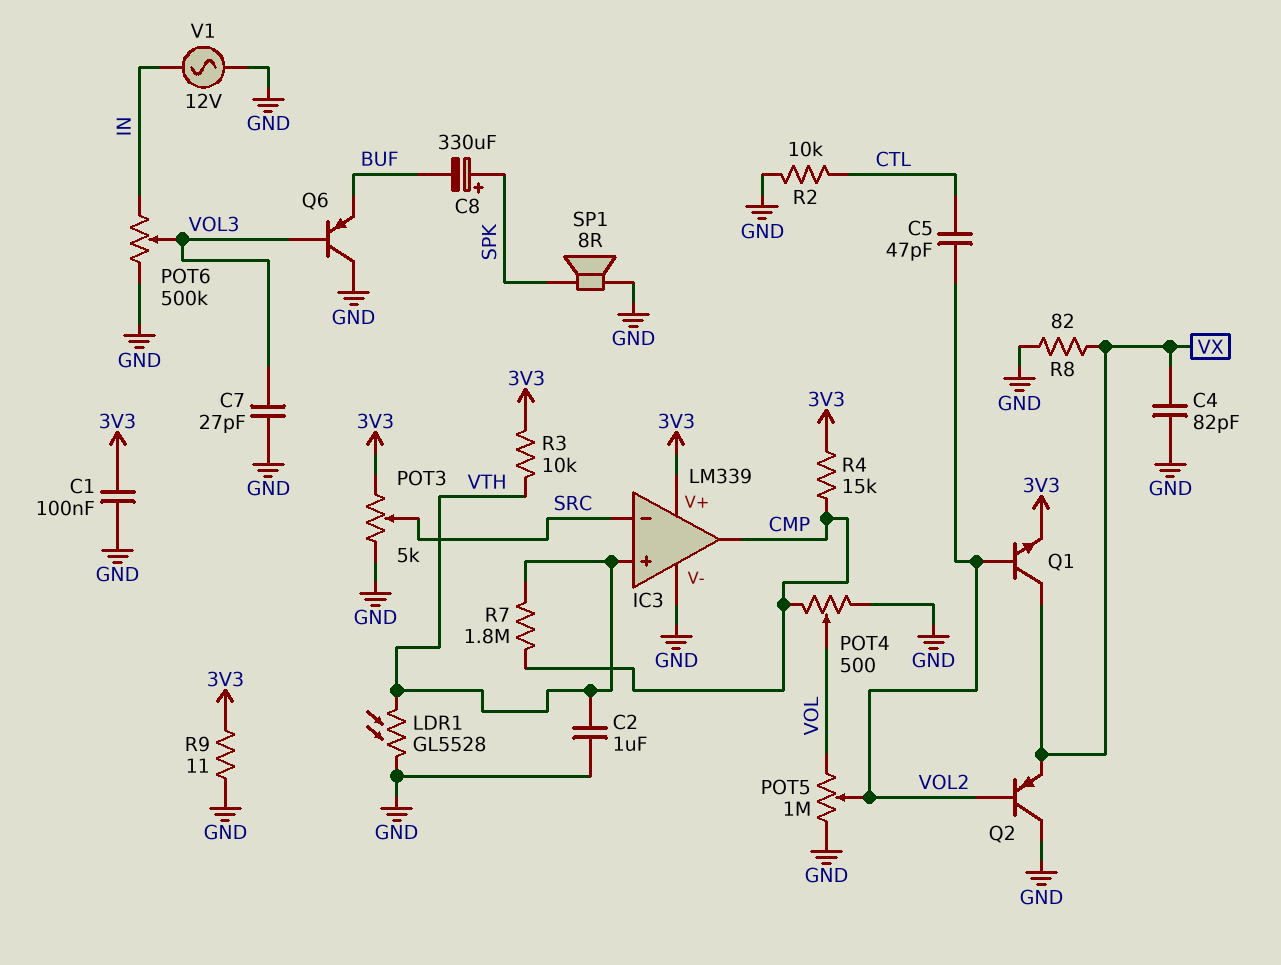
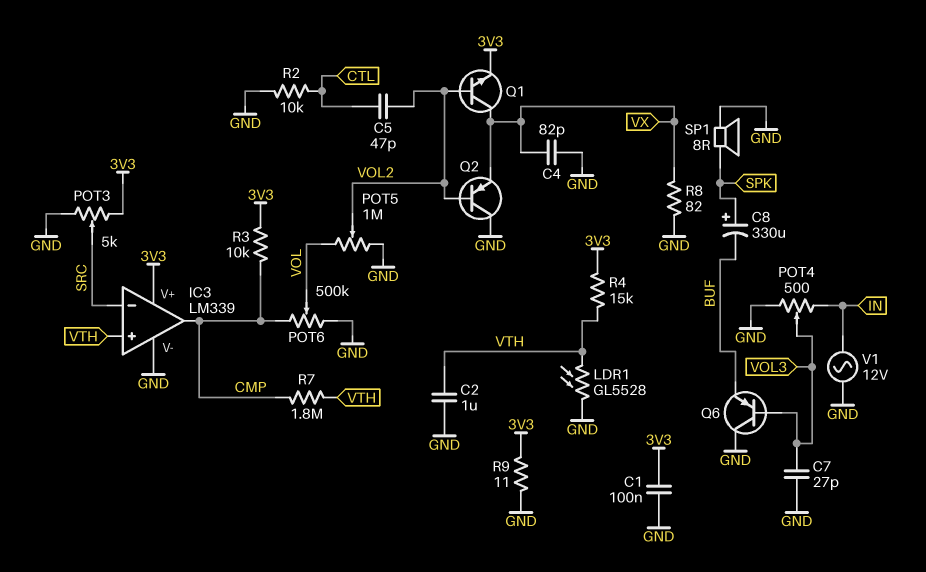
POT4: 500 (CMP, GND, wiper VOL) -> 500 (GND, IN, wiper VOL3)
POT6: 500k (GND, IN, wiper VOL3) -> 500k (CMP, GND, wiper VOL)
R3: 10k (3V3, VTH) -> 10k (3V3, CMP)
R4: 15k (3V3, CMP) -> 15k (3V3, VTH)

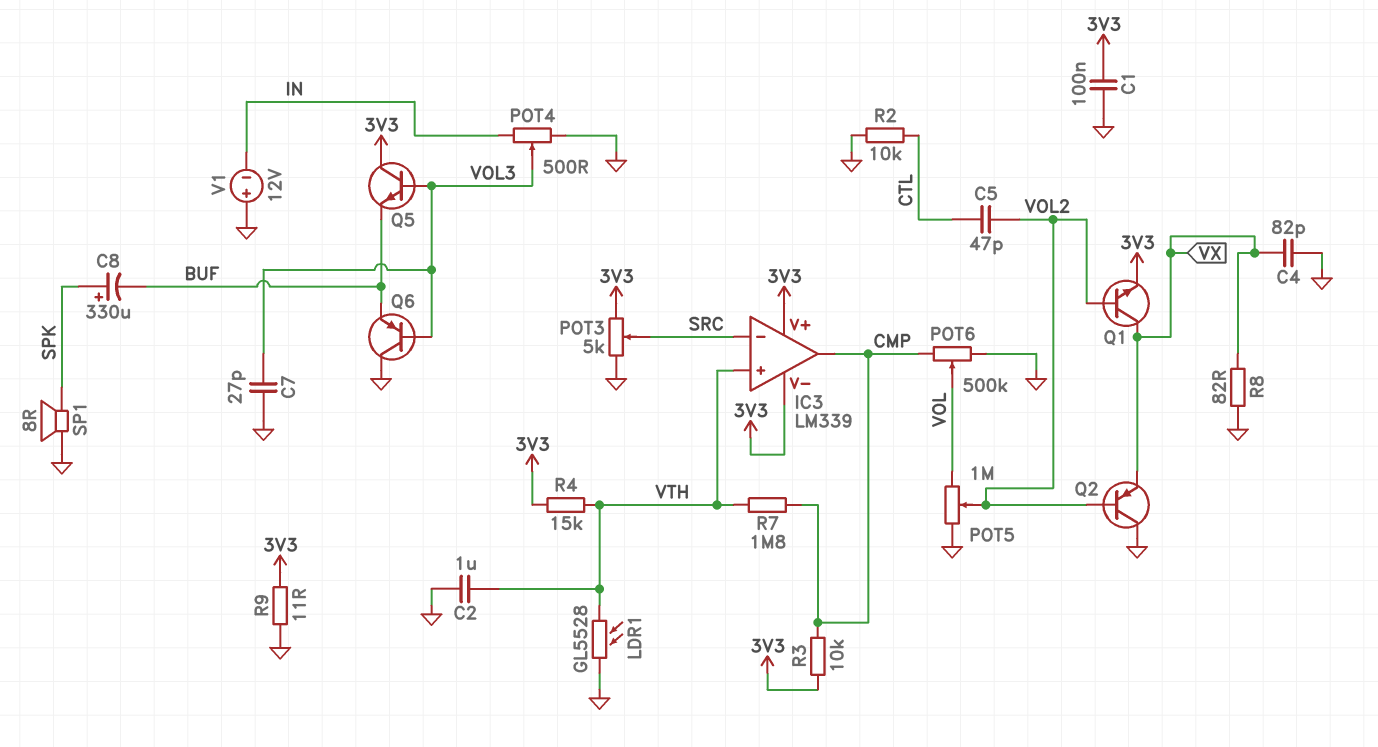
IC3 pin V-: GND -> 3V3
Q5: none -> NPN (B VOL3, C 3V3, E BUF)
V1: AC 12V (GND, IN) -> 12V (plus GND, minus IN)

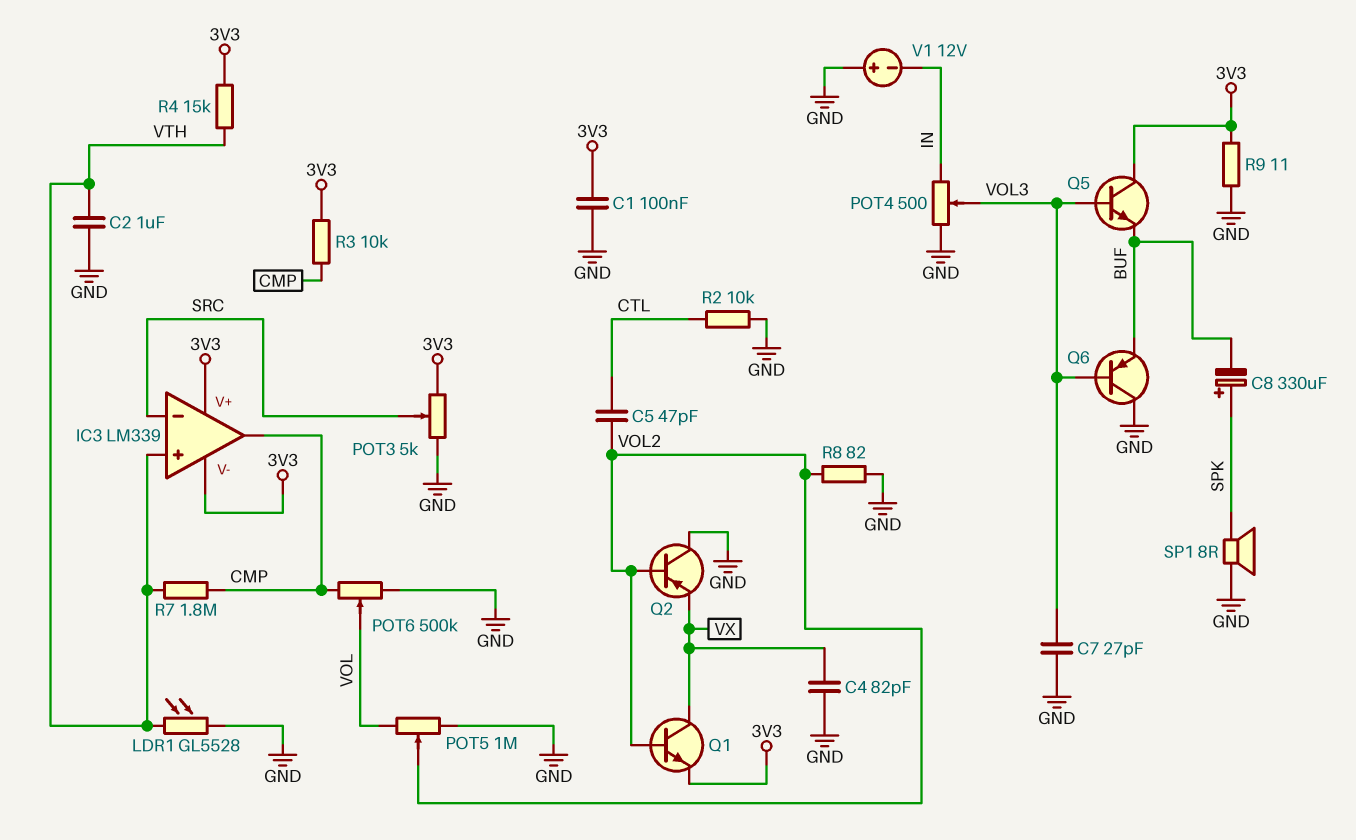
R8: 82 (GND, VX) -> 82 (GND, VOL2)

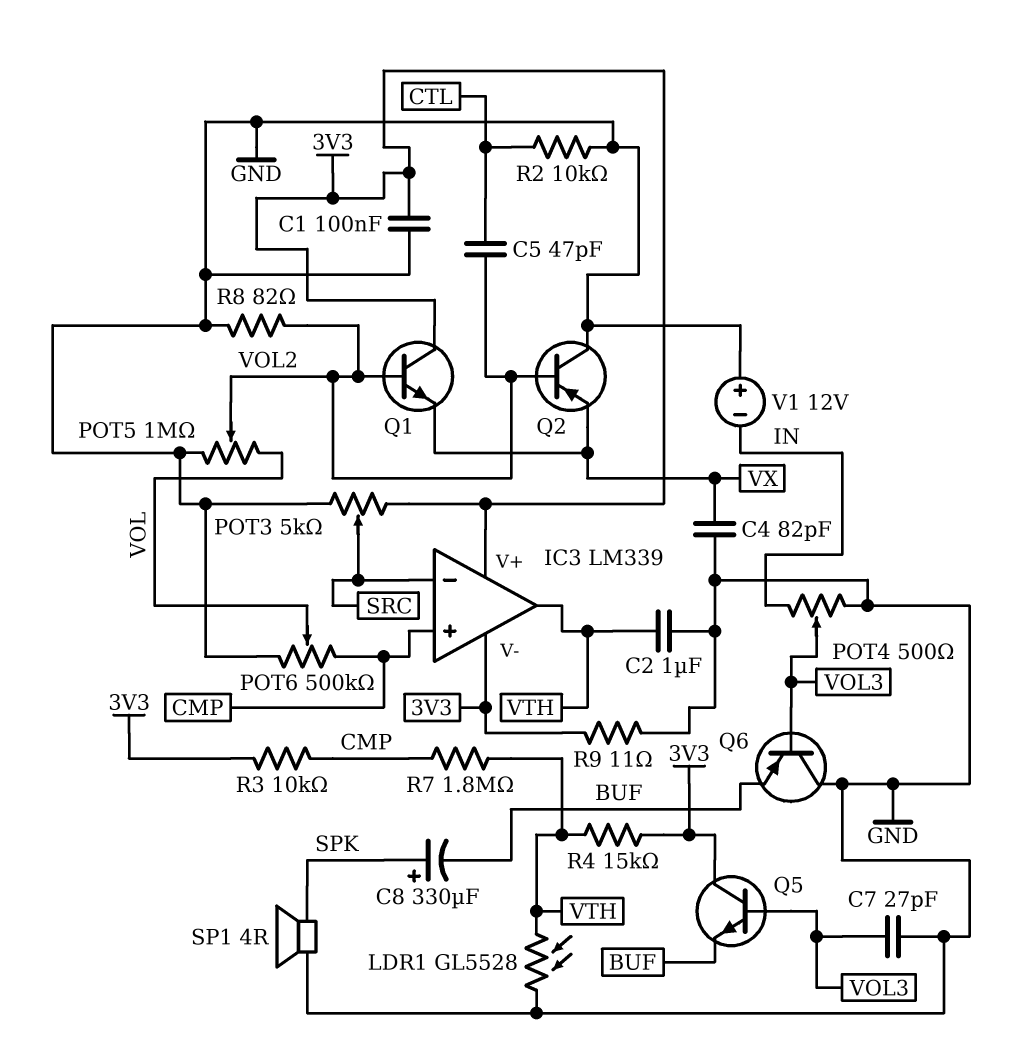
IC3 pin in+: VTH -> CMP
IC3 pin out: CMP -> VTH
Q1: NPN (B VOL2, C VX, E 3V3) -> NPN (B VOL2, C 3V3, E VX)
SP1: speaker 8R (GND, SPK) -> speaker 4R (GND, SPK)

